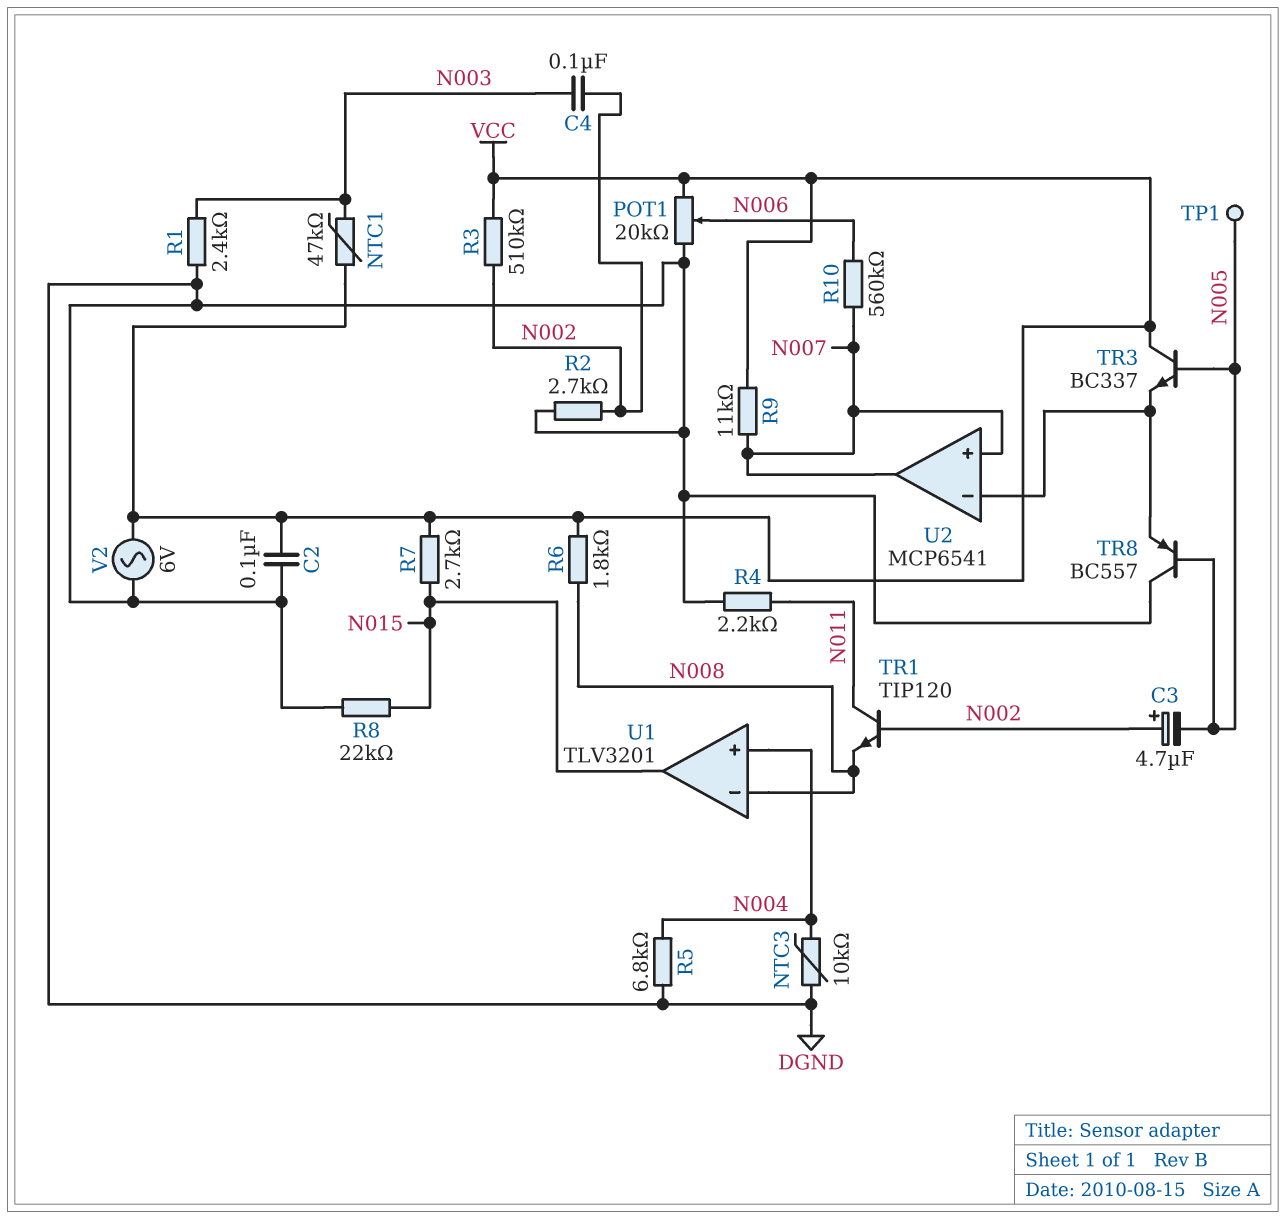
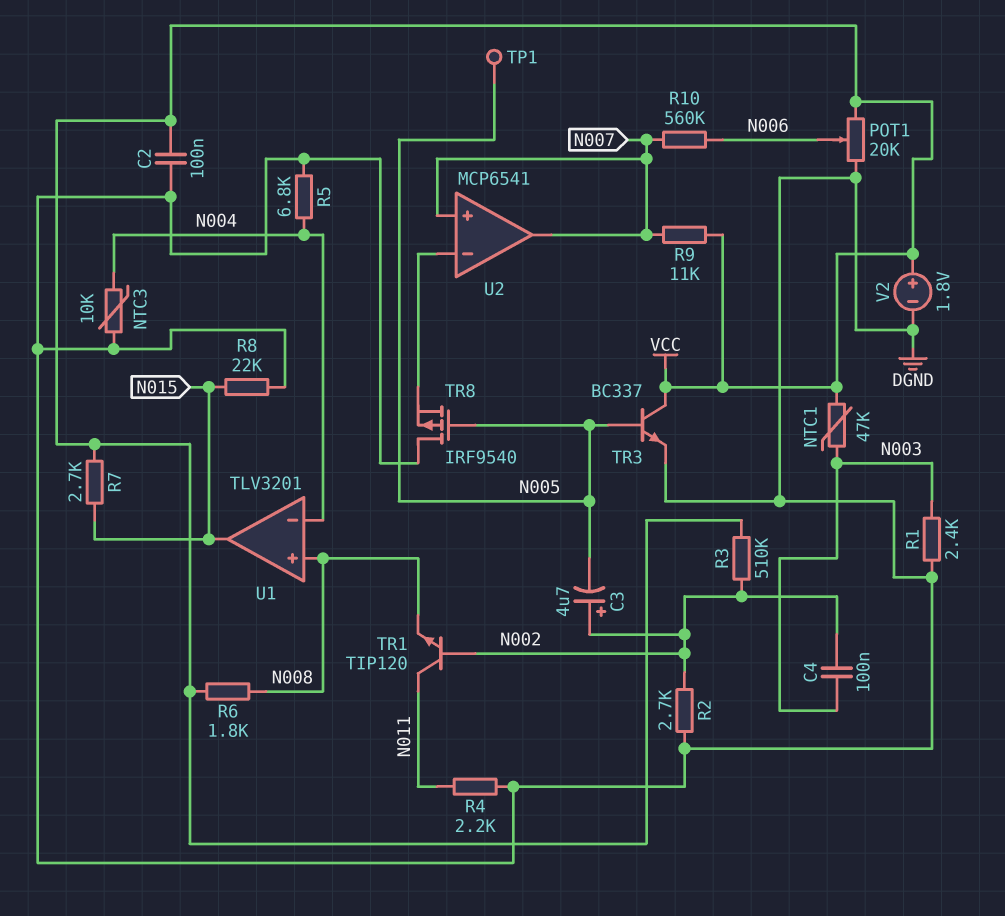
TR3: NPN BC337 (B N005, C VCC, E U2/in-) -> NPN BC337 (B N005, C VCC, E DGND)
TR8: PNP BC557 (B N005, C DGND, E U2/in-) -> PMOS IRF9540 (G N005, D DGND, S U2/in-)
U1 pin in+: N004 -> N008
U1 pin in-: N008 -> N004
V2: AC 6V (DGND, VCC) -> 1.8V (plus VCC, minus DGND)

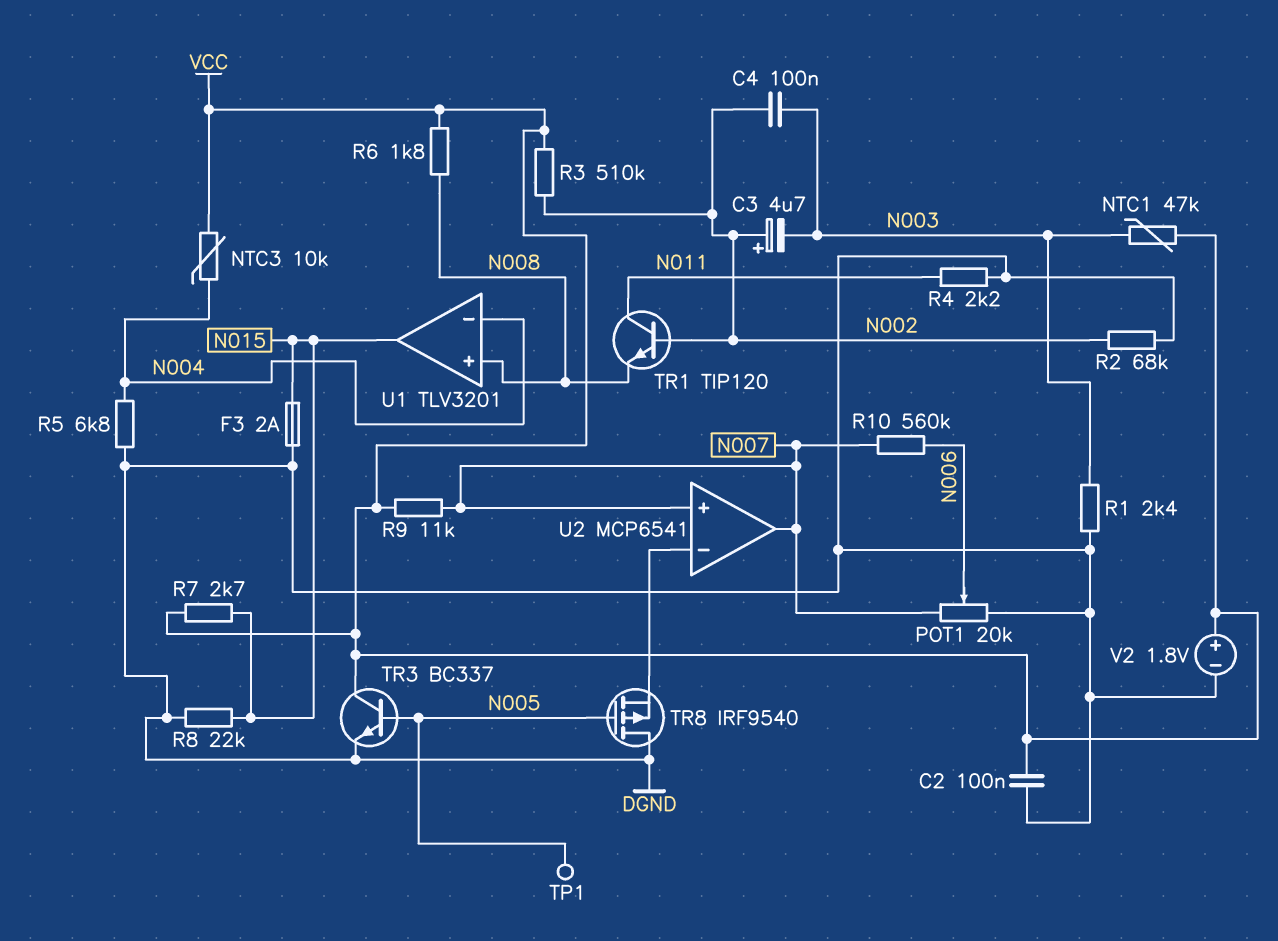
C3: 4.7uF (plus N002, minus N005) -> 4.7uF (plus N002, minus N003)
F3: none -> 2A (DGND, N015)
NTC3: 10k (DGND, N004) -> 10k (N004, VCC)
POT1: 20k (DGND, VCC, wiper N006) -> 20k (DGND, N007, wiper N006)
R2: 2.7k (DGND, N002) -> 68k (DGND, N002)

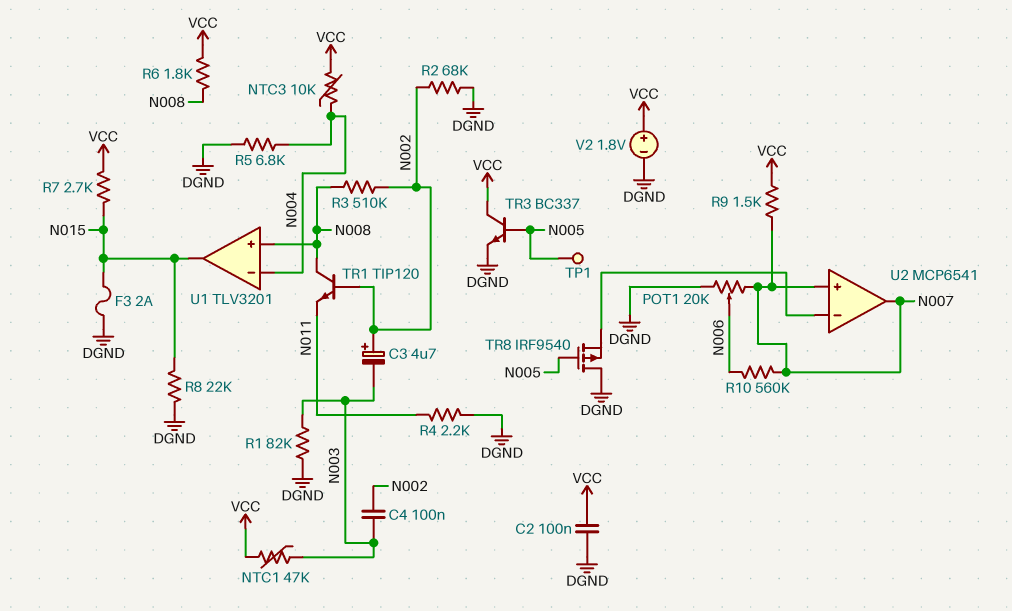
R1: 2.4k (DGND, N003) -> 82k (DGND, N003)
R3: 510k (N002, VCC) -> 510k (N002, N008)
R9: 11k (N007, VCC) -> 1.5k (N007, VCC)
TR1: NPN TIP120 (B N002, C N011, E N008) -> NPN TIP120 (B N002, C N008, E N011)

